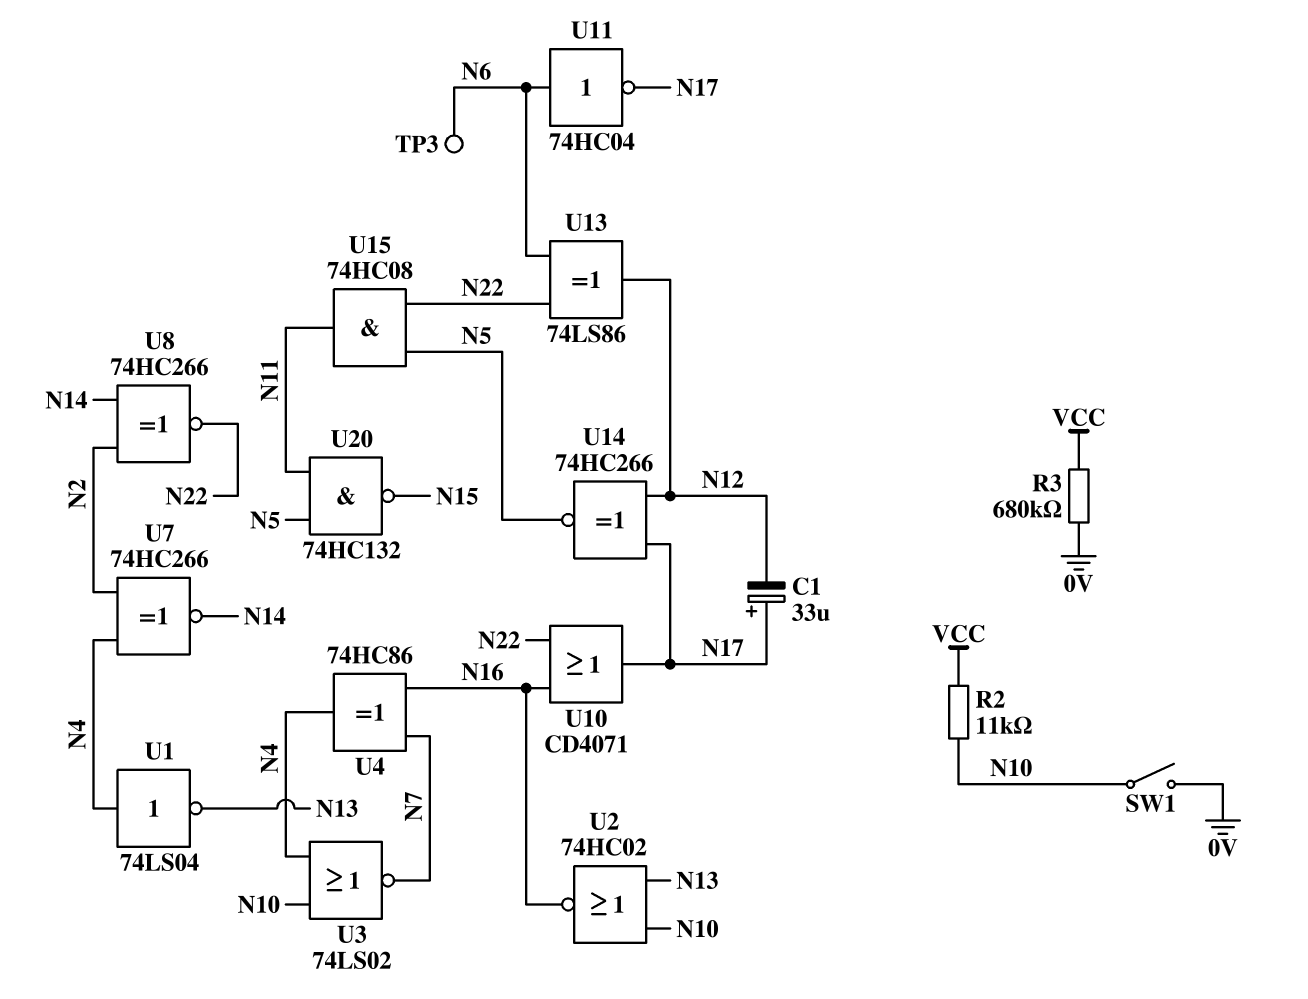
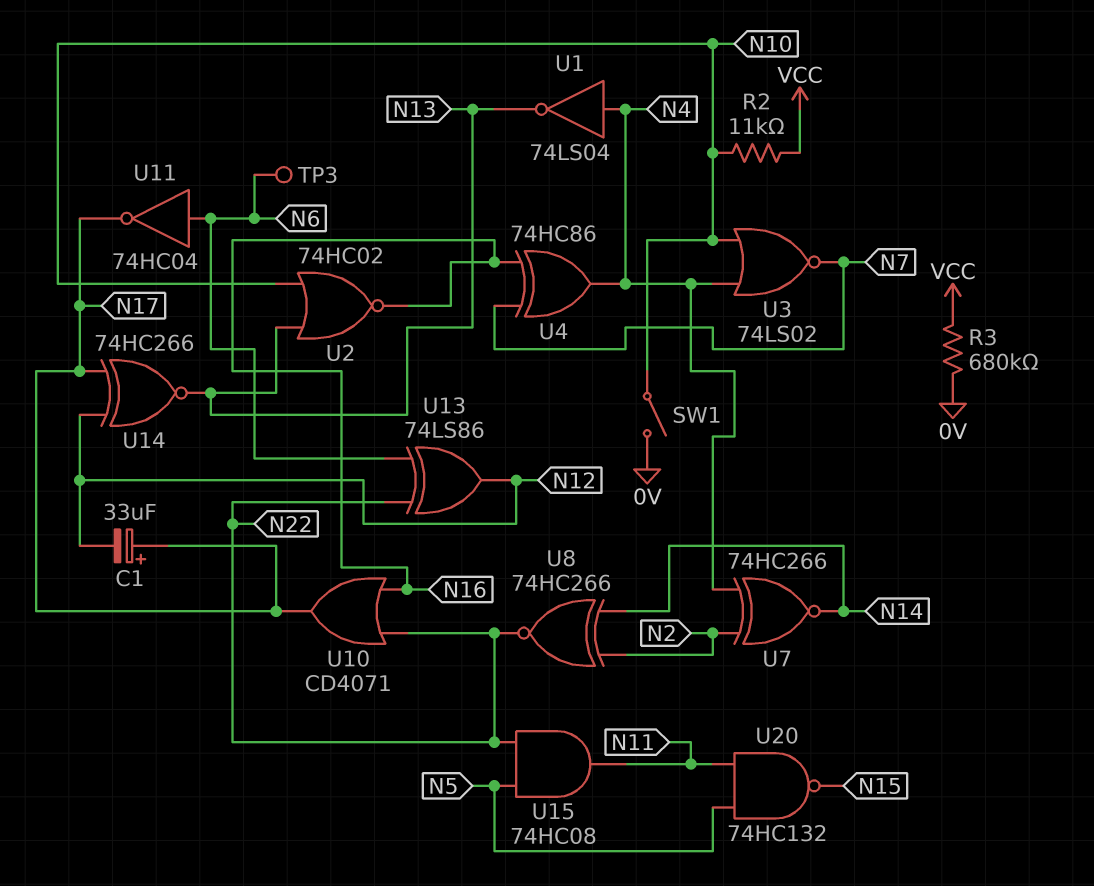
U14: XNOR 74HC266 (in N12, in N17, out N5) -> XNOR 74HC266 (in N12, in N17, out N13)

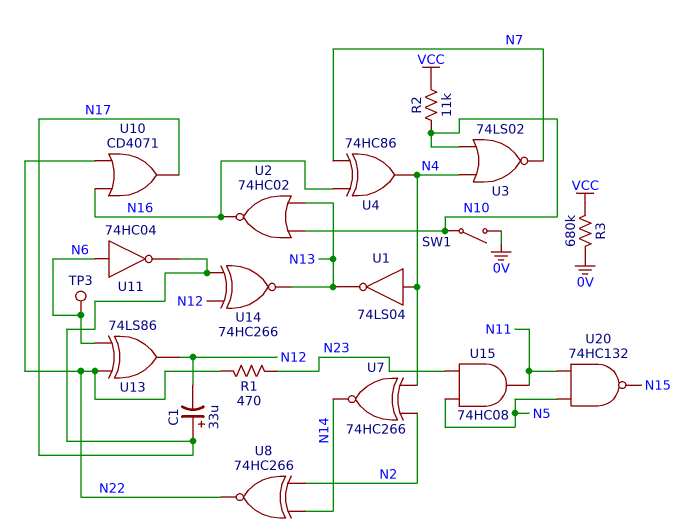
R1: none -> 470 (N22, N23)
U15: AND 74HC08 (in N5, in N22, out N11) -> AND 74HC08 (in N5, in N23, out N11)

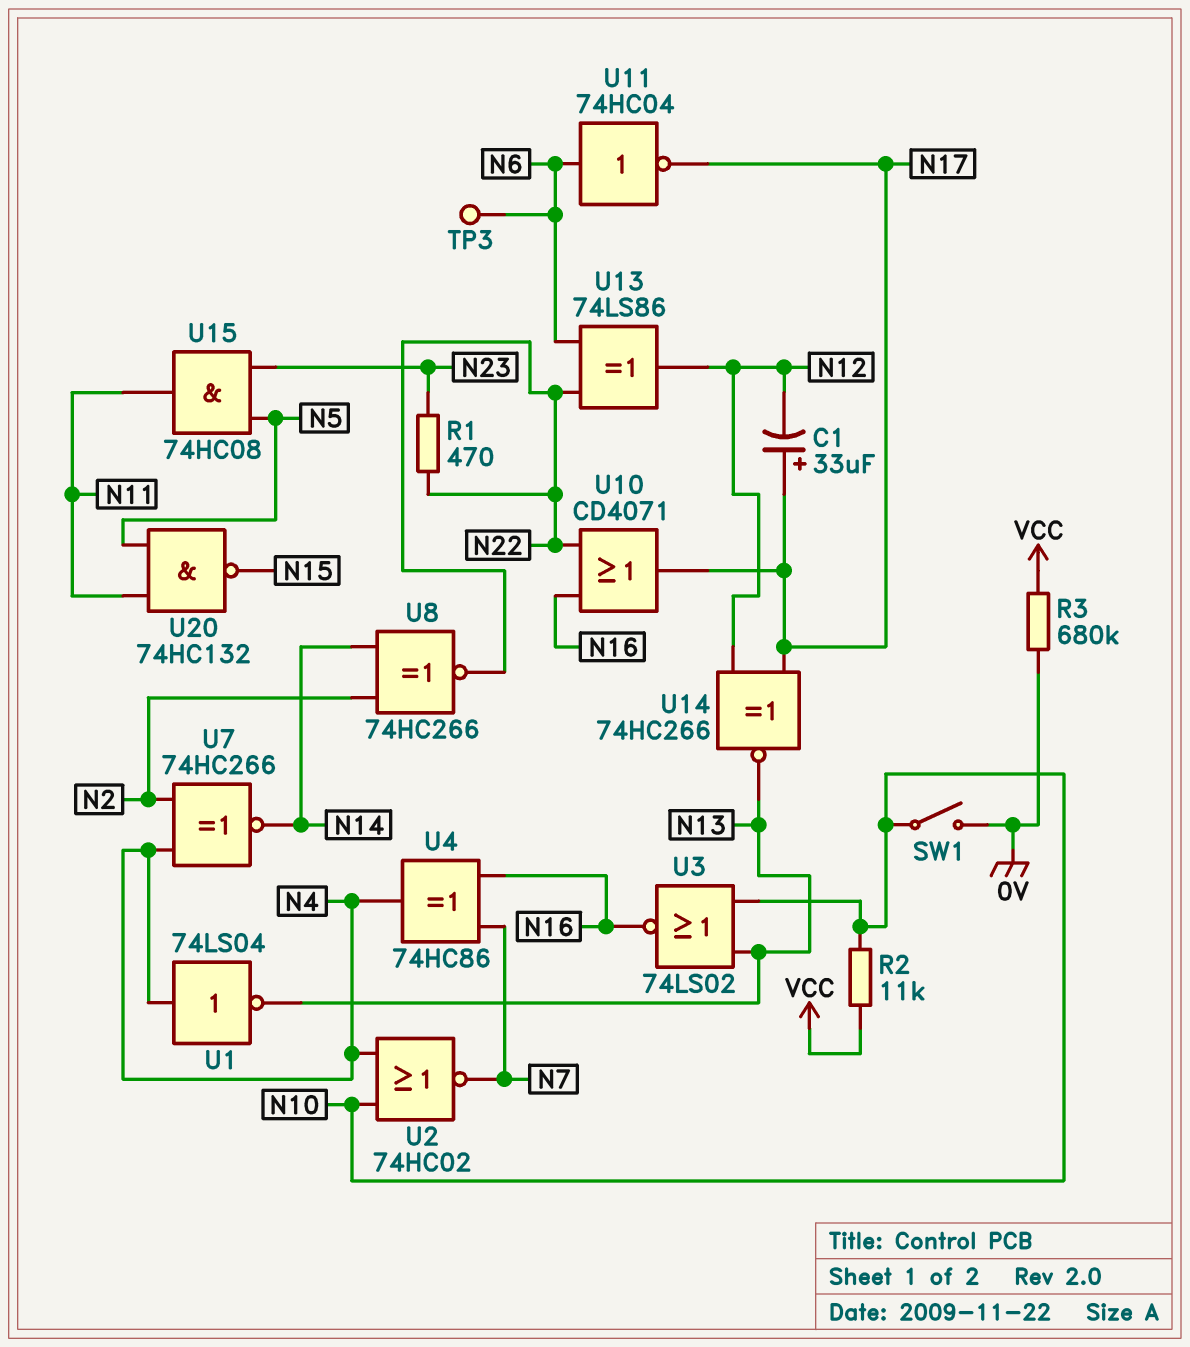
U2: NOR 74HC02 (in N10, in N13, out N16) -> NOR 74HC02 (in N4, in N10, out N7)
U3: NOR 74LS02 (in N4, in N10, out N7) -> NOR 74LS02 (in N10, in N13, out N16)

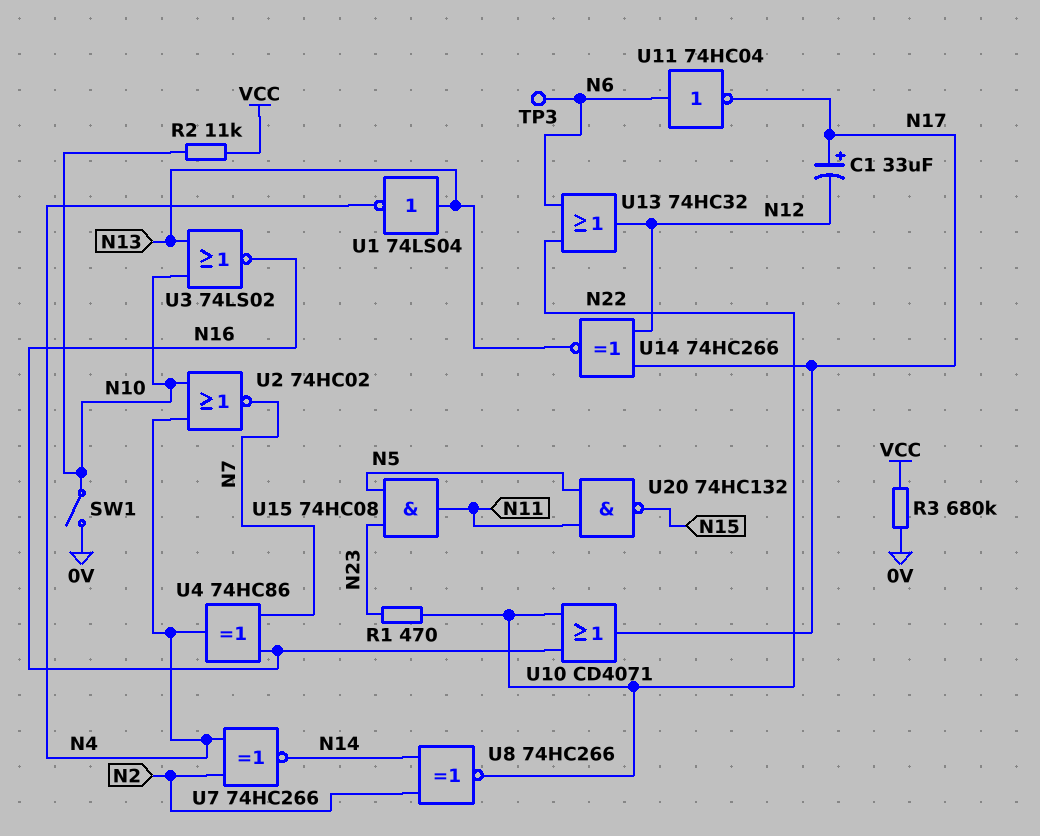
U1: NOT 74LS04 (in N4, out N13) -> NOT 74LS04 (in N13, out N4)
U13: XOR 74LS86 (in N6, in N22, out N12) -> OR 74HC32 (in N6, in N22, out N12)

